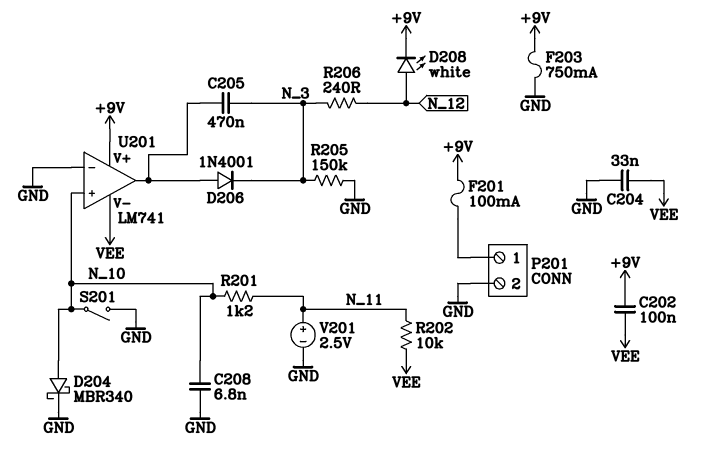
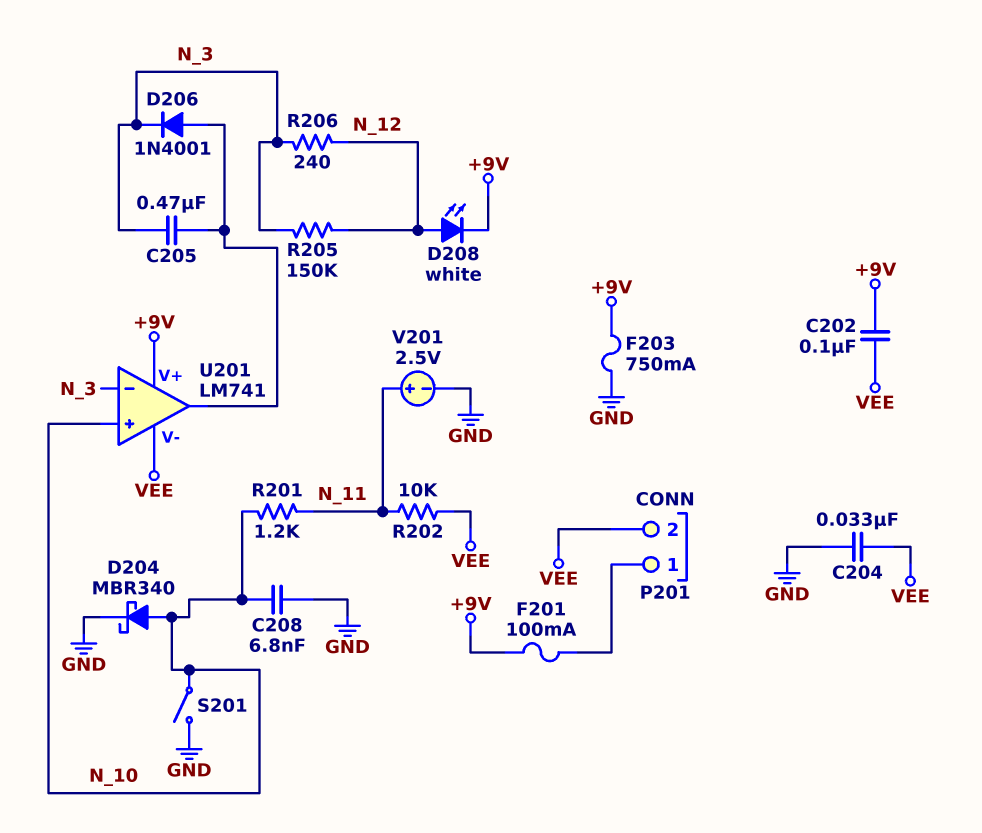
P201 pin 2: GND -> VEE
R205: 150k (GND, N_3) -> 150k (N_3, N_12)
U201 pin in-: GND -> N_3

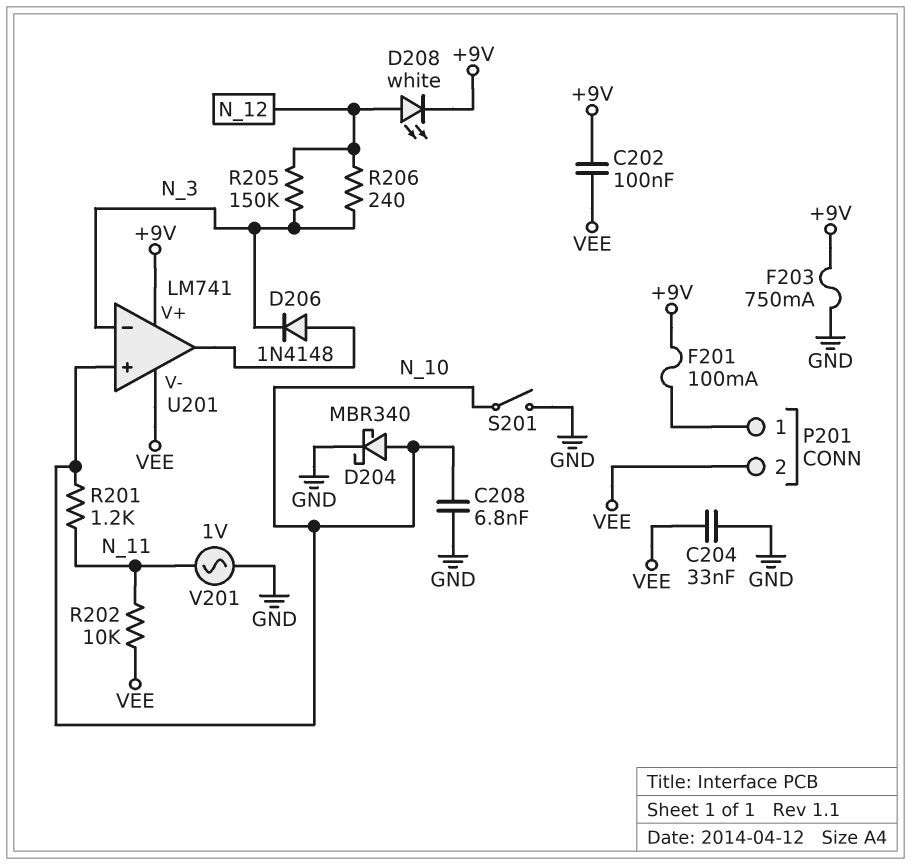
C205: 470nF (N_3, U201/out) -> none
D206: diode 1N4001 (A U201/out, K N_3) -> diode 1N4148 (A U201/out, K N_3)
V201: 2.5V (plus N_11, minus GND) -> AC 1V (GND, N_11)

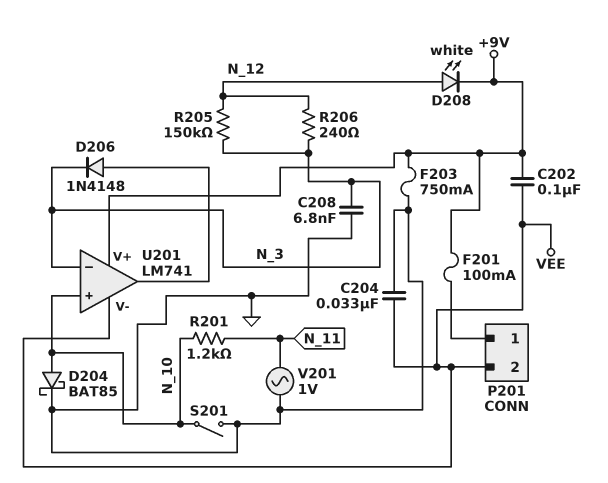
C208: 6.8nF (GND, N_10) -> 6.8nF (GND, N_3)
D204: schottky MBR340 (A N_10, K GND) -> schottky BAT85 (A N_10, K GND)
R202: 10k (N_11, VEE) -> none

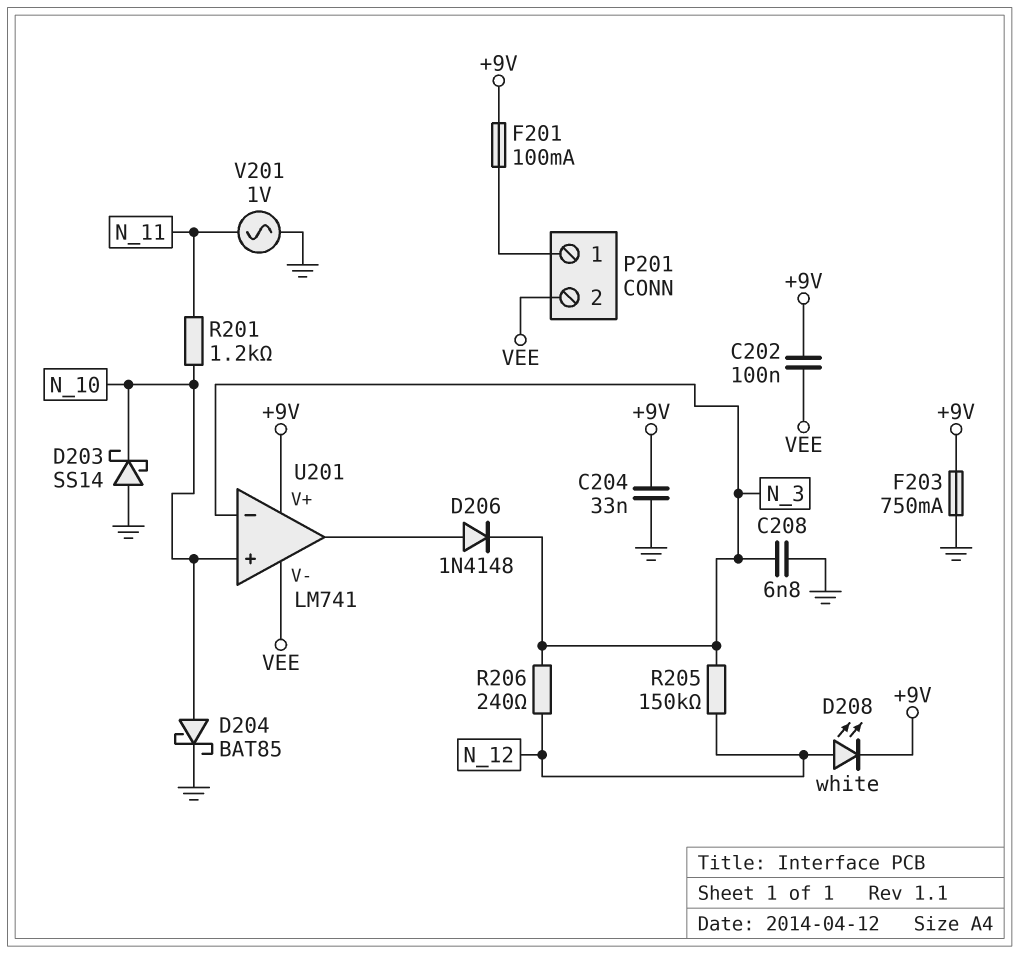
C204: 33nF (GND, VEE) -> 33nF (+9V, GND)
D203: none -> schottky SS14 (A GND, K N_10)
S201: switch (GND, N_10) -> none

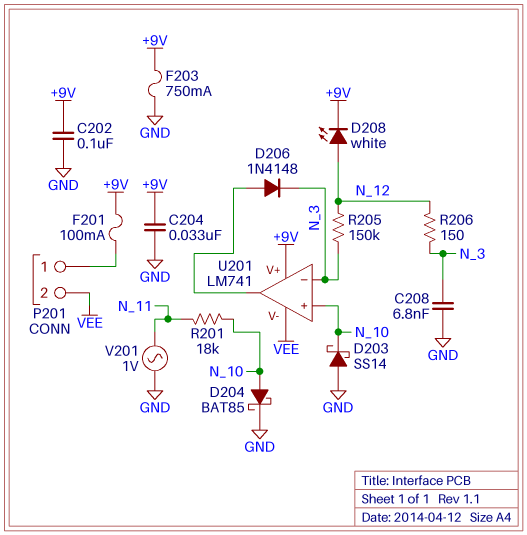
C202: 100nF (+9V, VEE) -> 100nF (+9V, GND)
R201: 1.2k (N_10, N_11) -> 18k (N_10, N_11)
R206: 240 (N_3, N_12) -> 150 (N_3, N_12)

